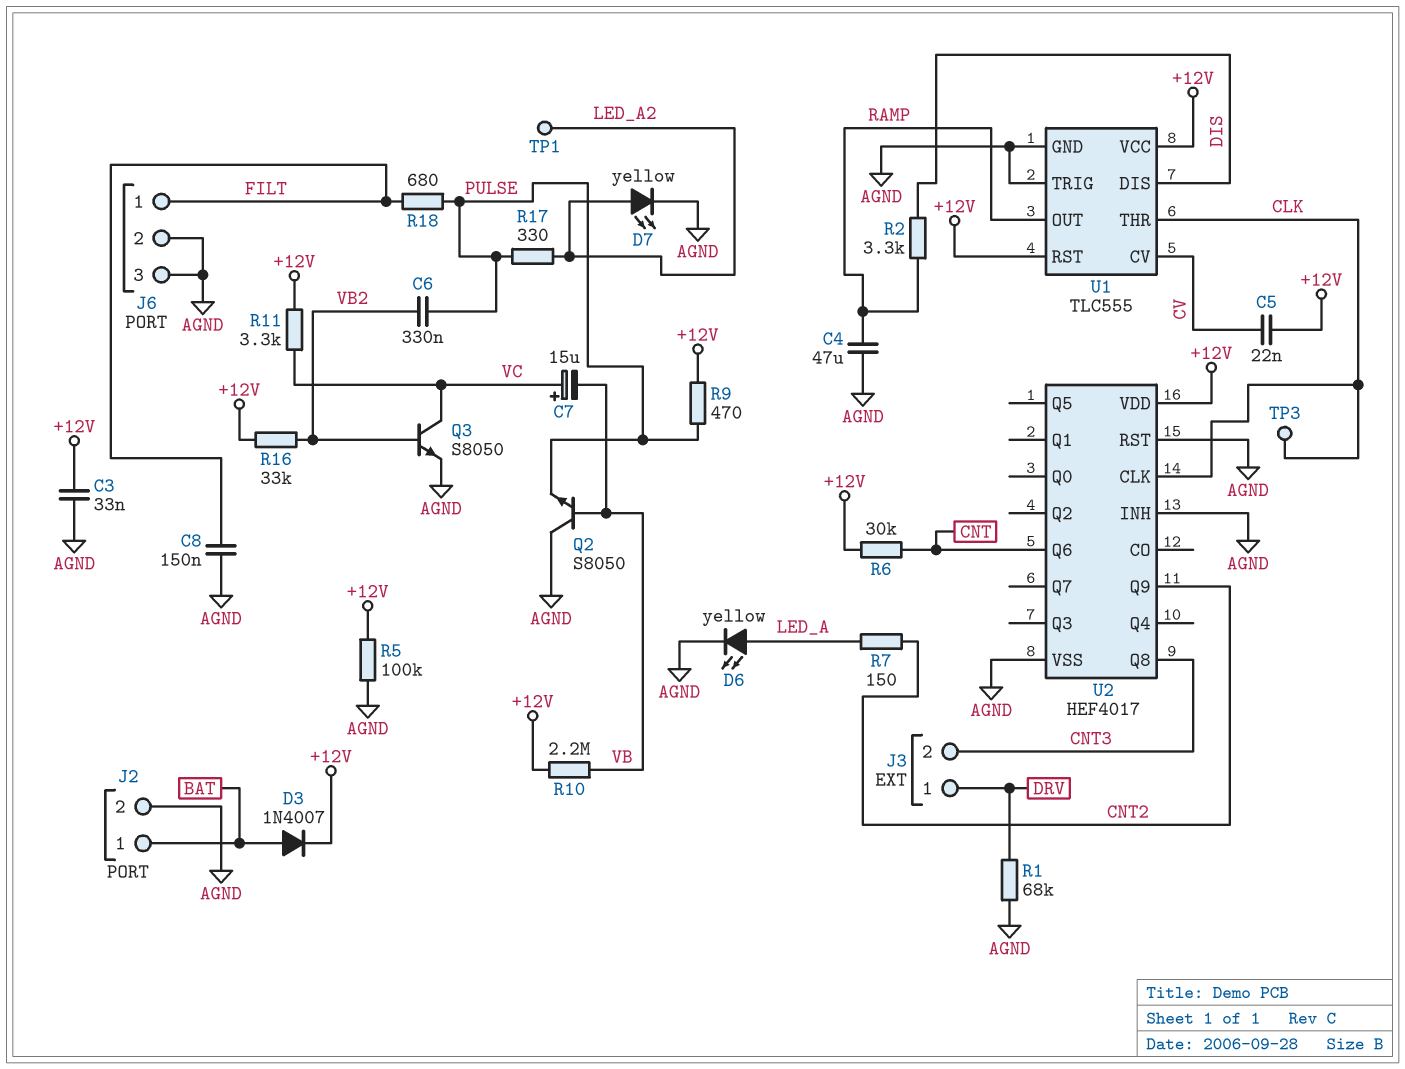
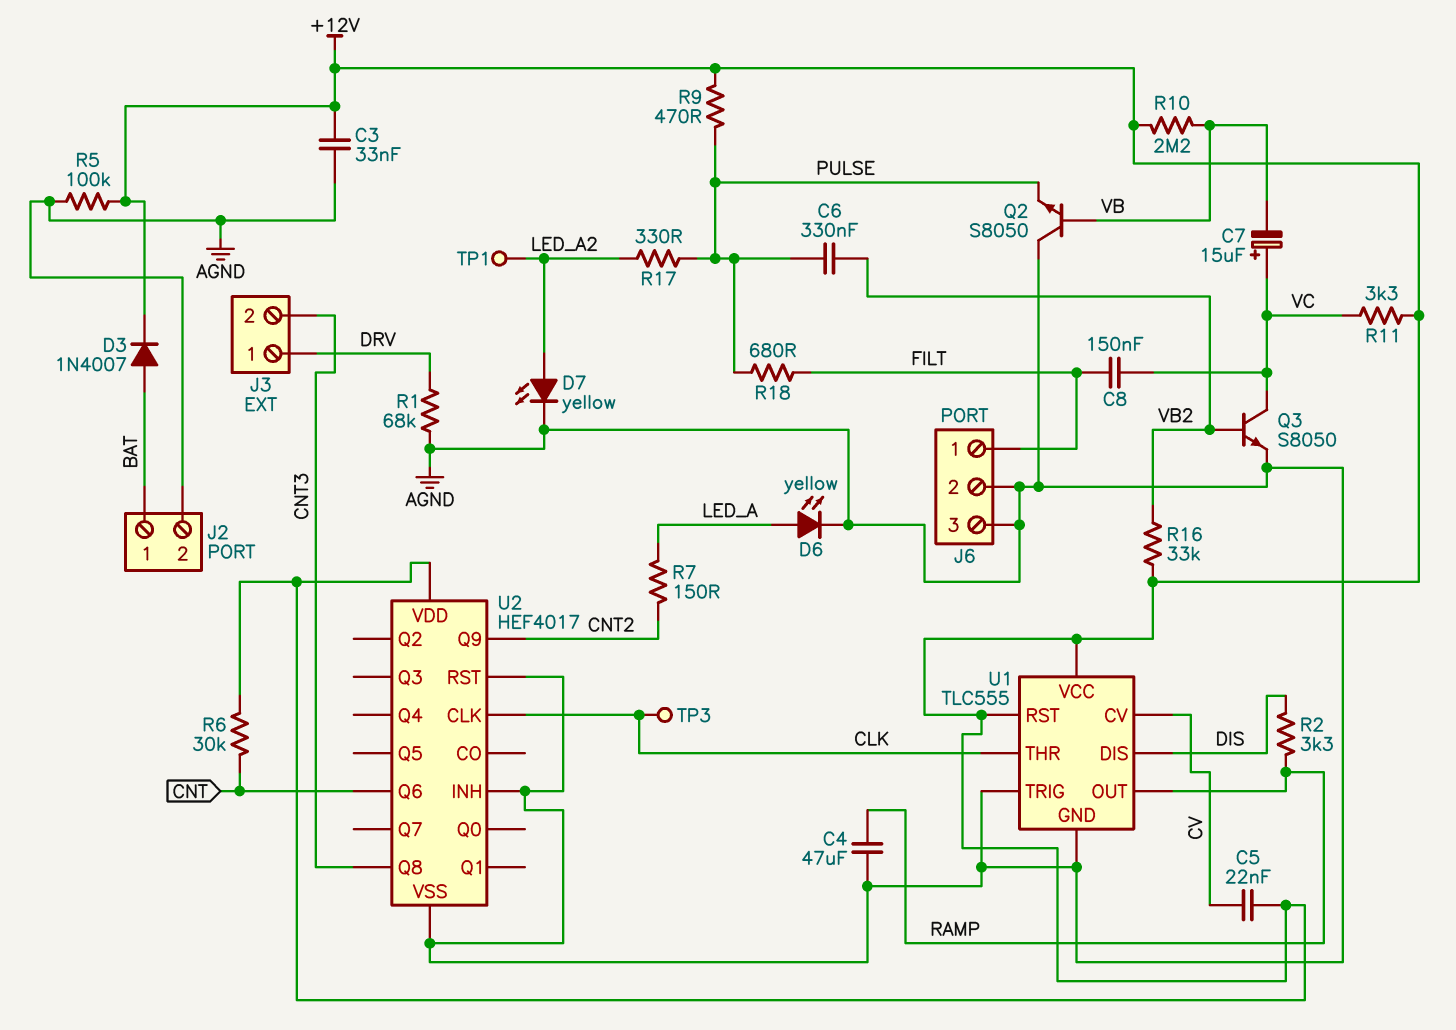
C8: 150nF (AGND, FILT) -> 150nF (FILT, VC)

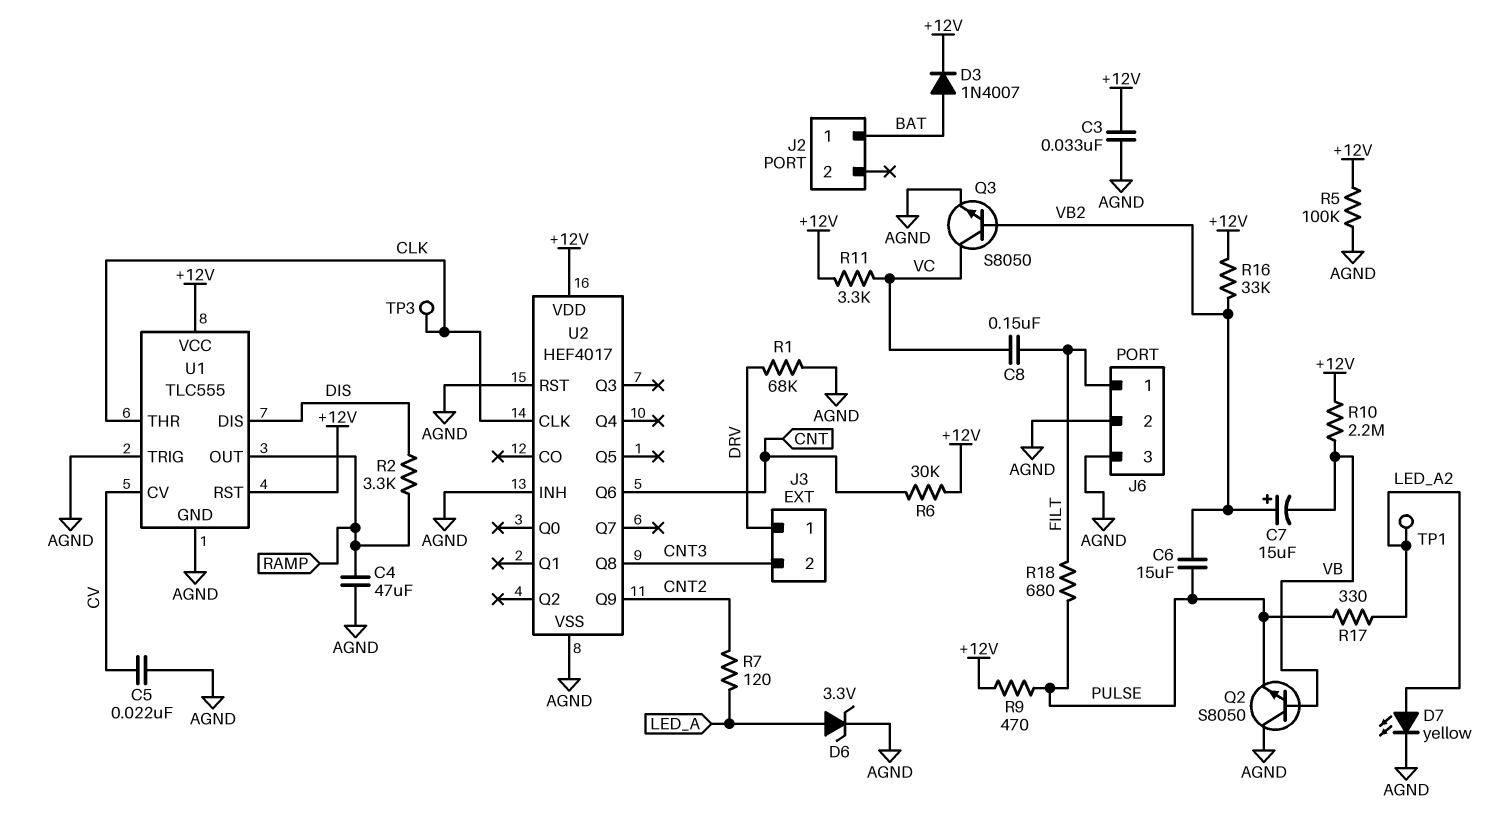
C5: 22nF (+12V, CV) -> 22nF (AGND, CV)
C6: 330nF (PULSE, VB2) -> 15uF (PULSE, VB2)
C7: 15uF (plus VC, minus VB) -> 15uF (plus VB2, minus VB)
D6: LED yellow (A LED_A, K AGND) -> zener 3.3V (A LED_A, K AGND)
J2 pin 2: AGND -> none
R7: 150 (CNT2, LED_A) -> 120 (CNT2, LED_A)

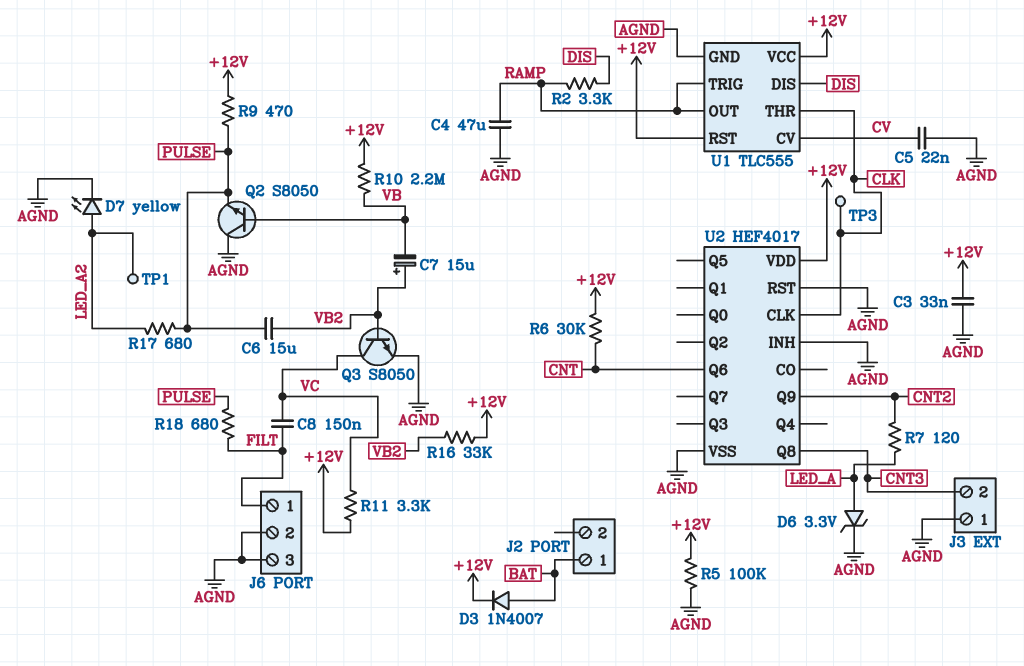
J3 pin 1: DRV -> AGND
R1: 68k (AGND, DRV) -> none
R17: 330 (LED_A2, PULSE) -> 680 (LED_A2, PULSE)
U1 pin TRIG: AGND -> RAMP

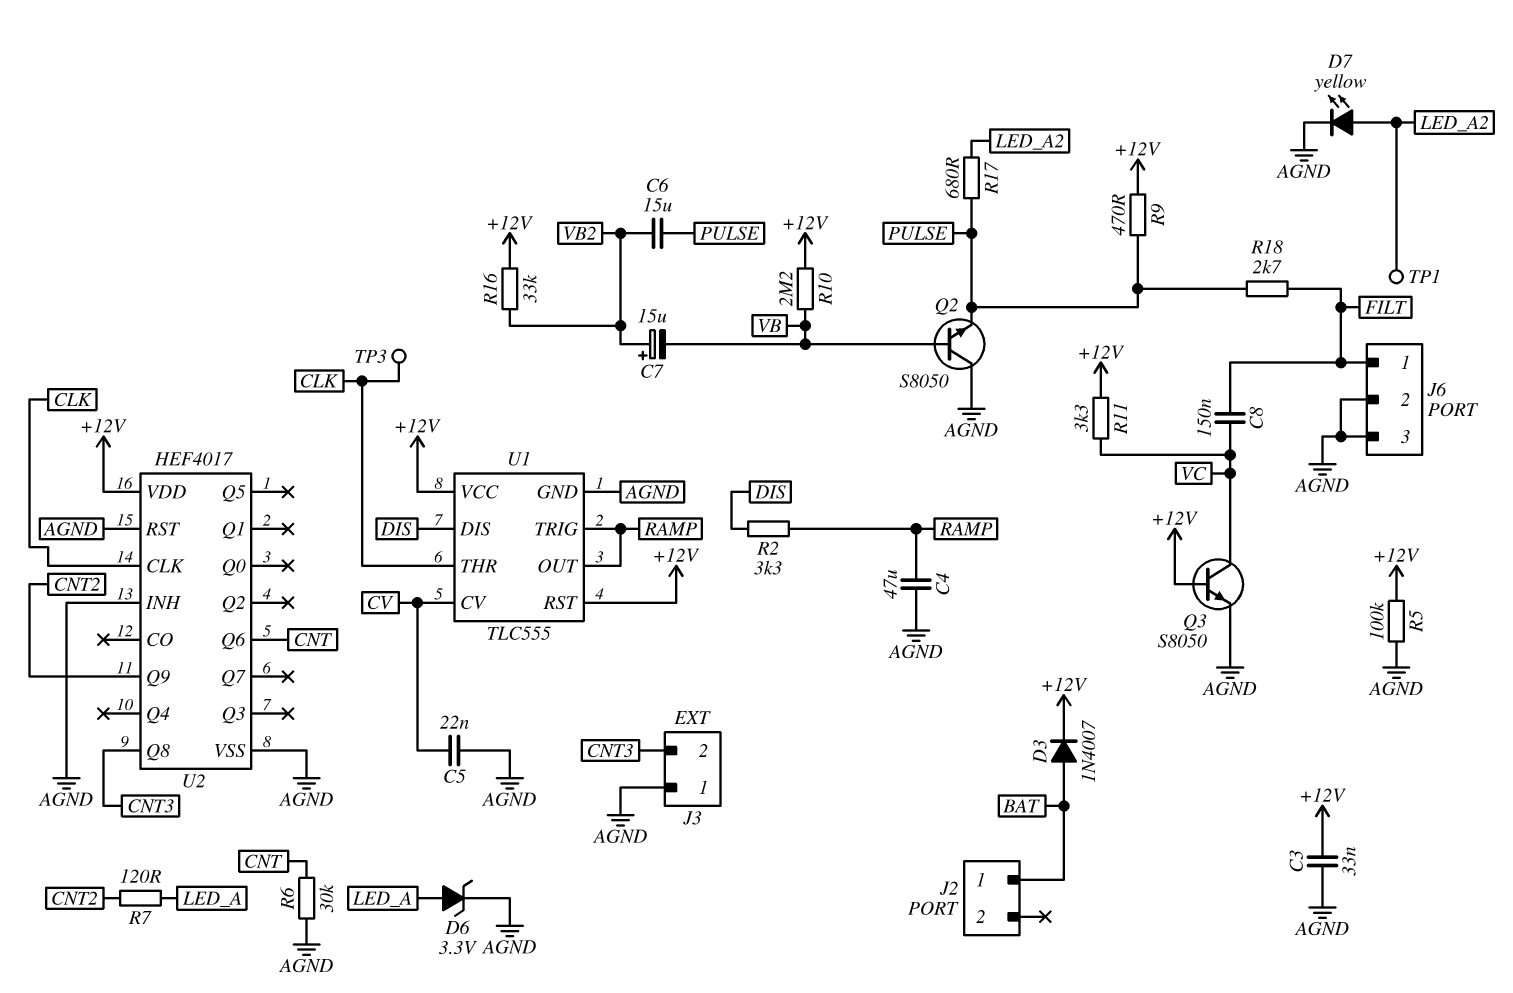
Q3: NPN S8050 (B VB2, C VC, E AGND) -> NPN S8050 (B +12V, C VC, E AGND)
R6: 30k (+12V, CNT) -> 30k (AGND, CNT)
R18: 680 (FILT, PULSE) -> 2.7k (FILT, PULSE)

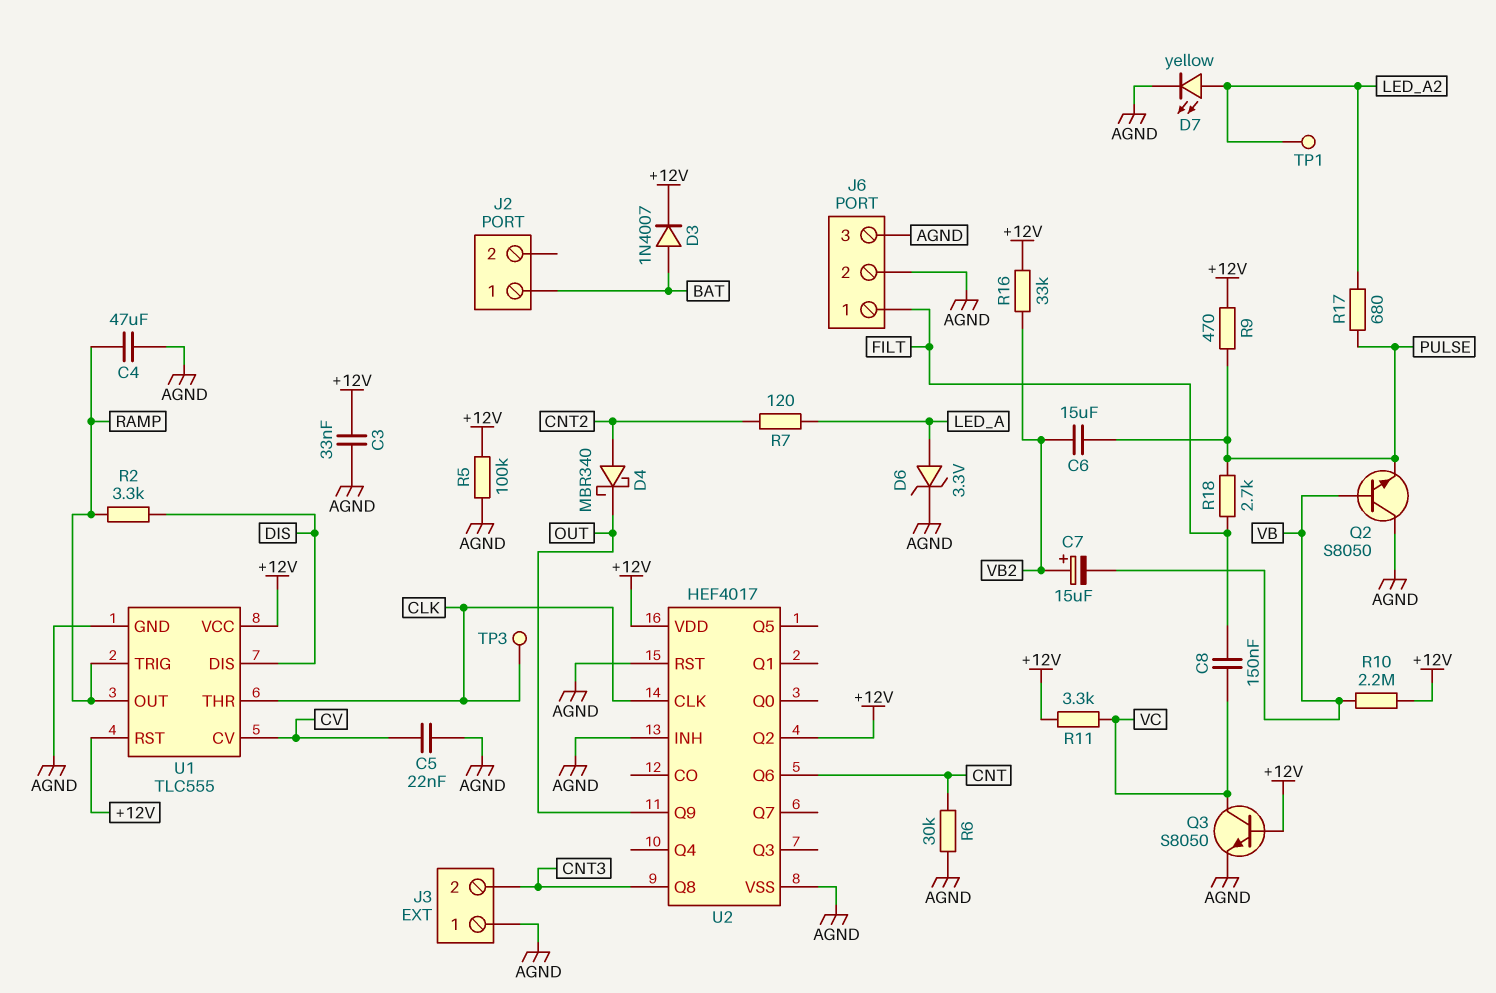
D4: none -> schottky MBR340 (A CNT2, K OUT)
U2 pin Q2: none -> +12V
U2 pin Q9: CNT2 -> OUT

